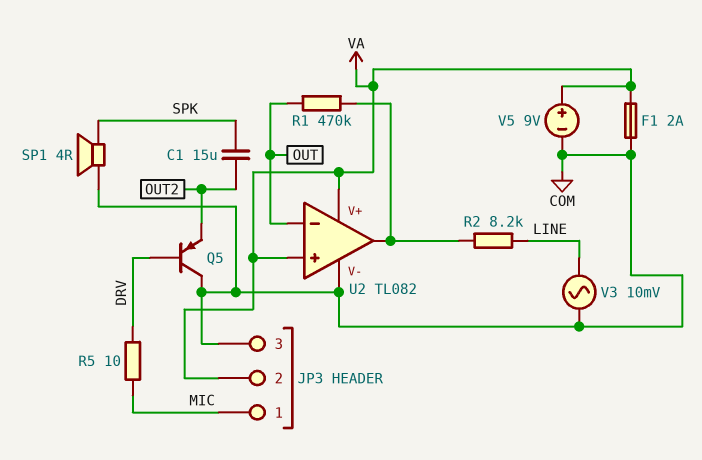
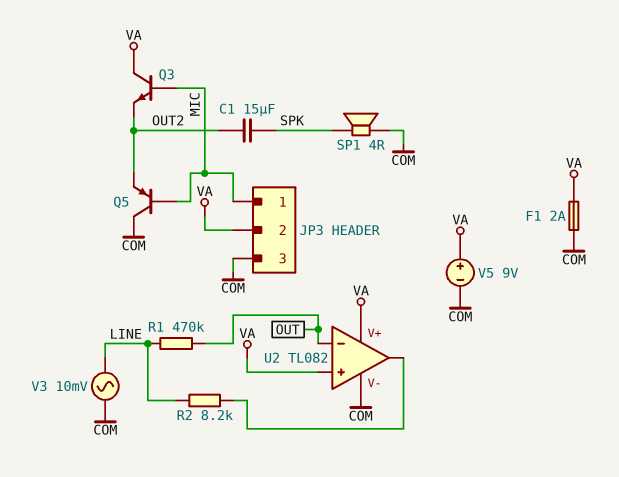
Q3: none -> NPN (B MIC, C VA, E OUT2)
Q5: PNP (B DRV, C COM, E OUT2) -> PNP (B MIC, C COM, E OUT2)
R1: 470k (OUT, U2/out) -> 470k (LINE, OUT)
R5: 10 (DRV, MIC) -> none

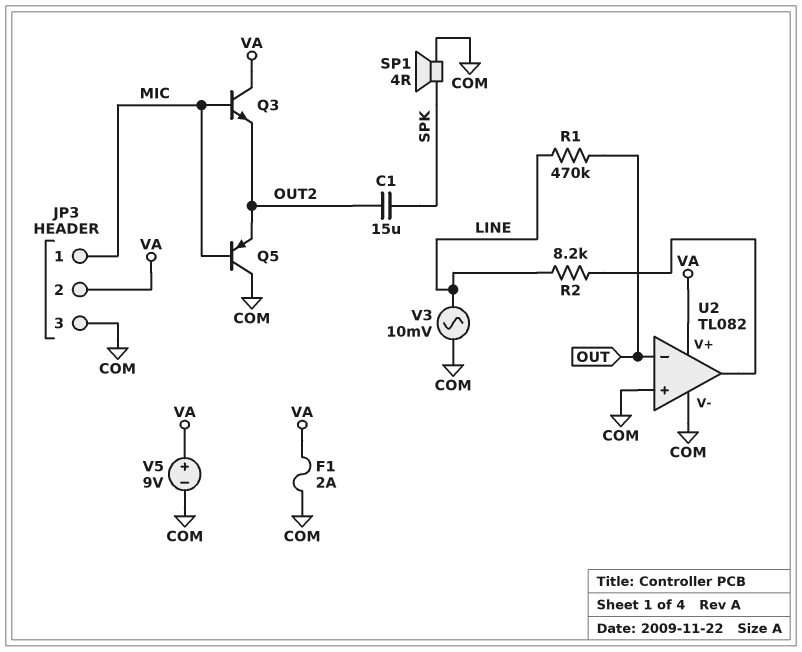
U2 pin in+: VA -> COM

